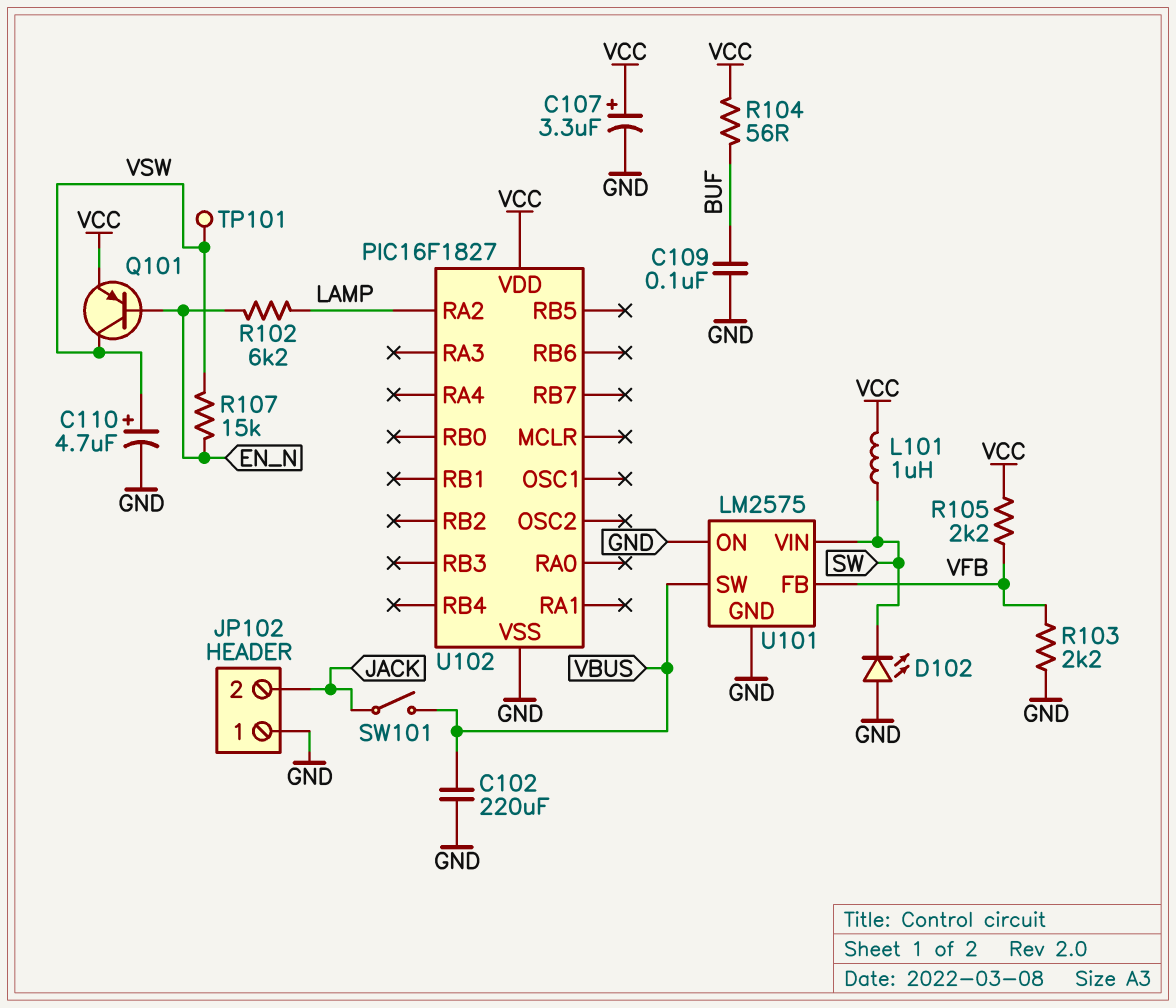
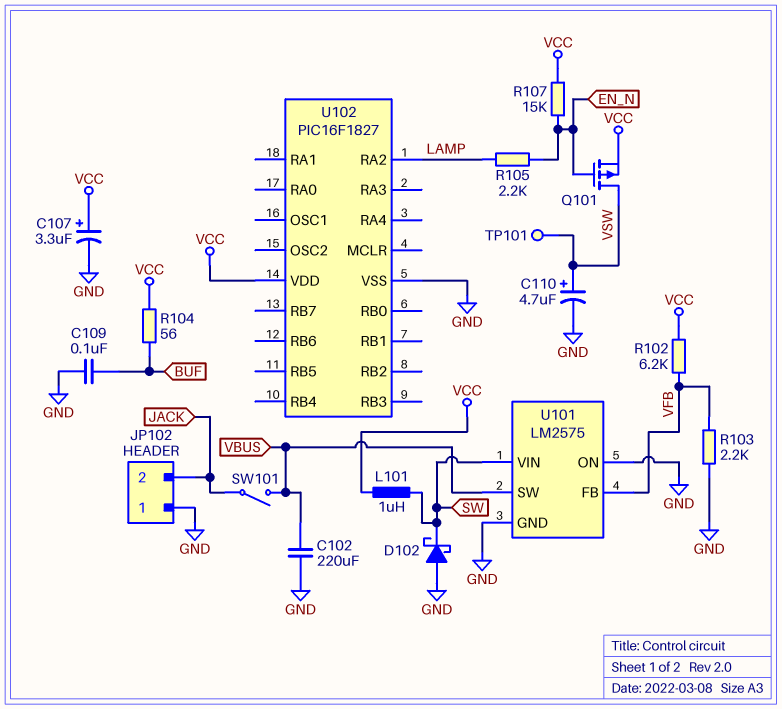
D102: LED (A GND, K SW) -> schottky (A GND, K SW)
Q101: PNP (B EN_N, C VSW, E VCC) -> PMOS (G EN_N, D VSW, S VCC)
R102: 6.2k (EN_N, LAMP) -> 6.2k (VCC, VFB)
R105: 2.2k (VCC, VFB) -> 2.2k (EN_N, LAMP)
R107: 15k (EN_N, VSW) -> 15k (EN_N, VCC)

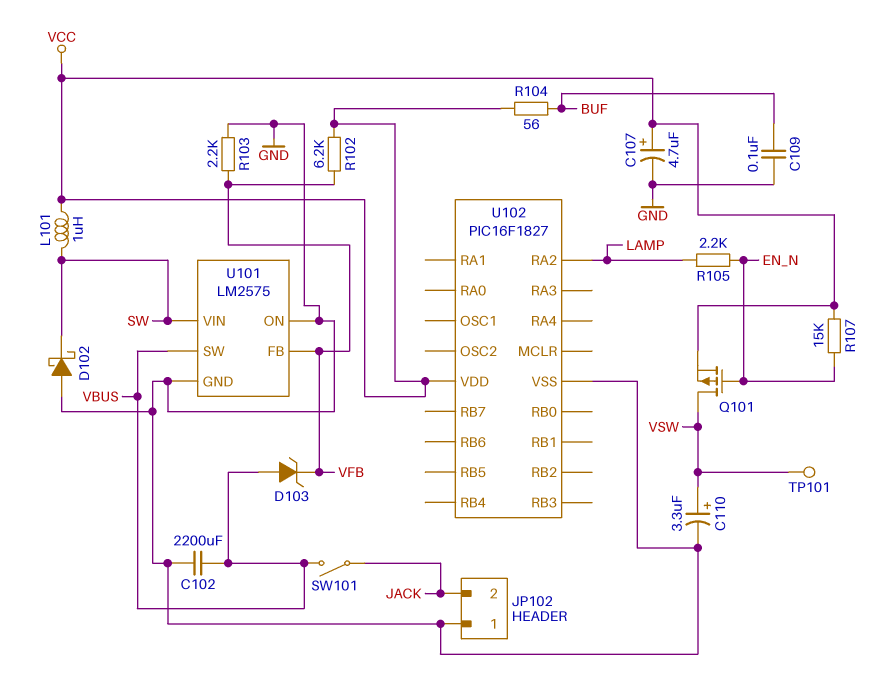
C102: 220uF (GND, VBUS) -> 2200uF (GND, VBUS)
C107: 3.3uF (plus VCC, minus GND) -> 4.7uF (plus VCC, minus GND)
C110: 4.7uF (plus VSW, minus GND) -> 3.3uF (plus VSW, minus GND)
D103: none -> zener (A VBUS, K VFB)

